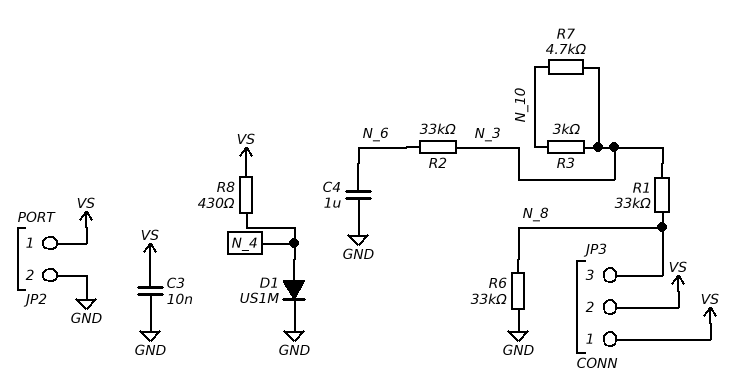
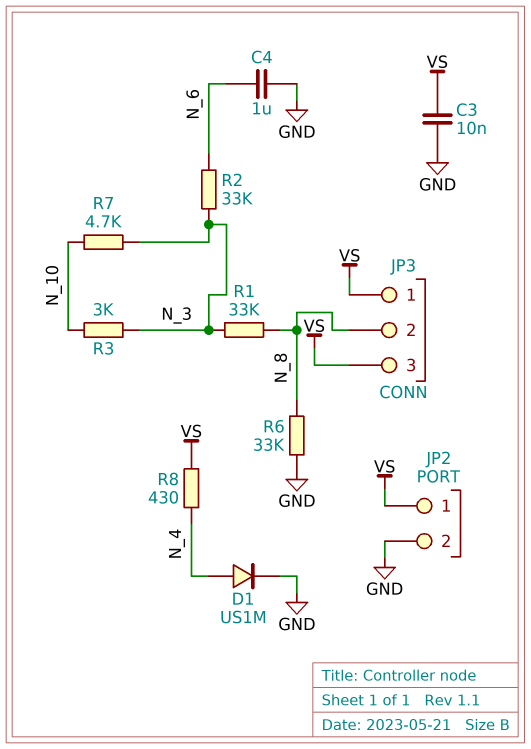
JP3 pin 2: VS -> N_8
JP3 pin 3: N_8 -> VS

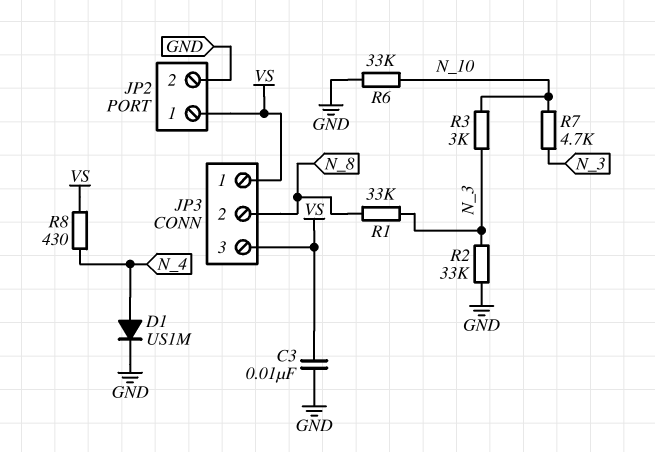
C4: 1uF (GND, N_6) -> none
R2: 33k (N_3, N_6) -> 33k (GND, N_3)
R6: 33k (GND, N_8) -> 33k (GND, N_10)

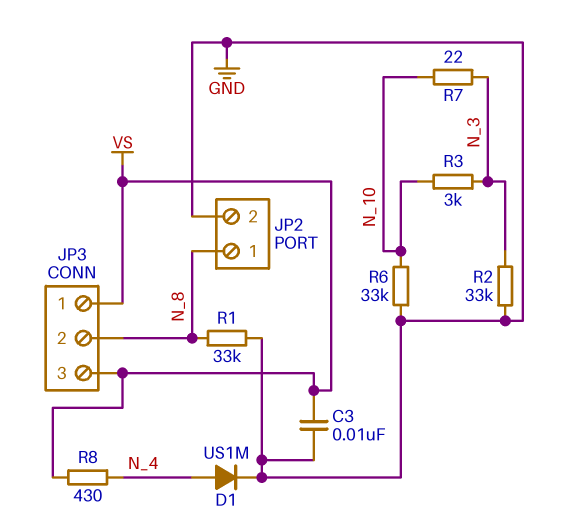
JP2 pin 1: VS -> N_8
R1: 33k (N_3, N_8) -> 33k (GND, N_8)
R7: 4.7k (N_3, N_10) -> 22 (N_3, N_10)

